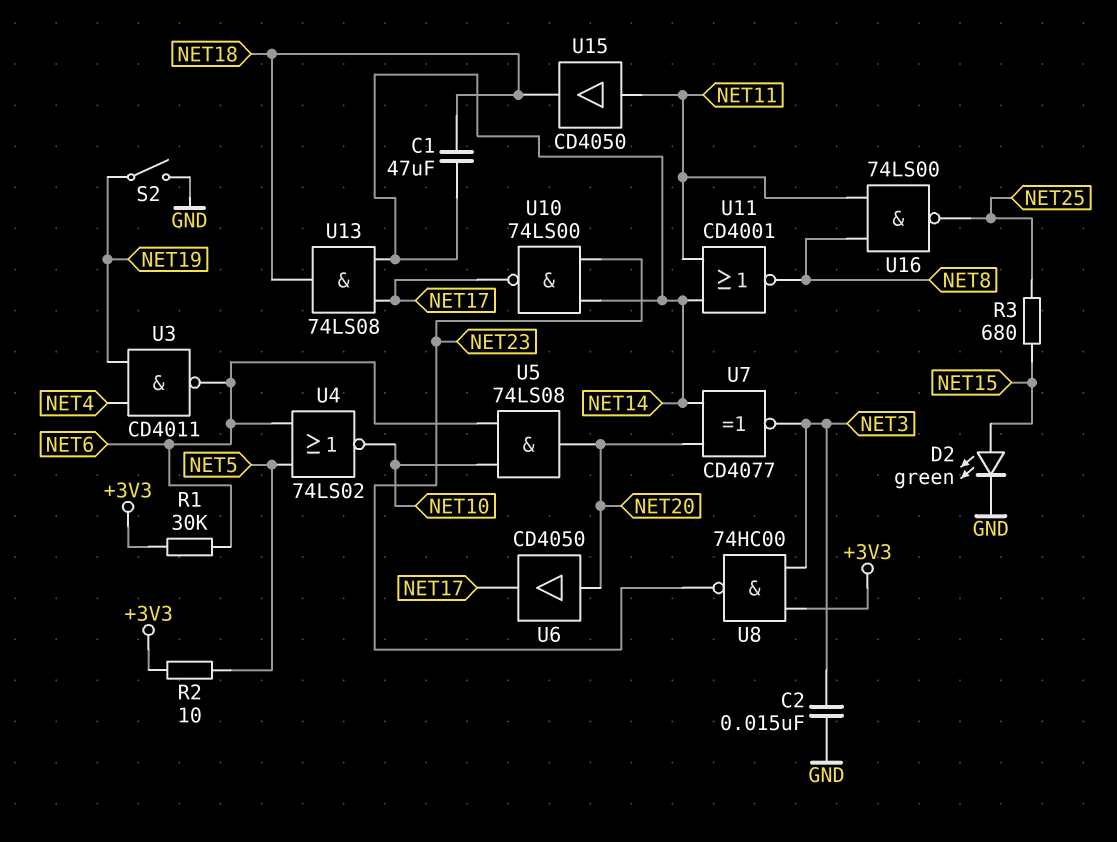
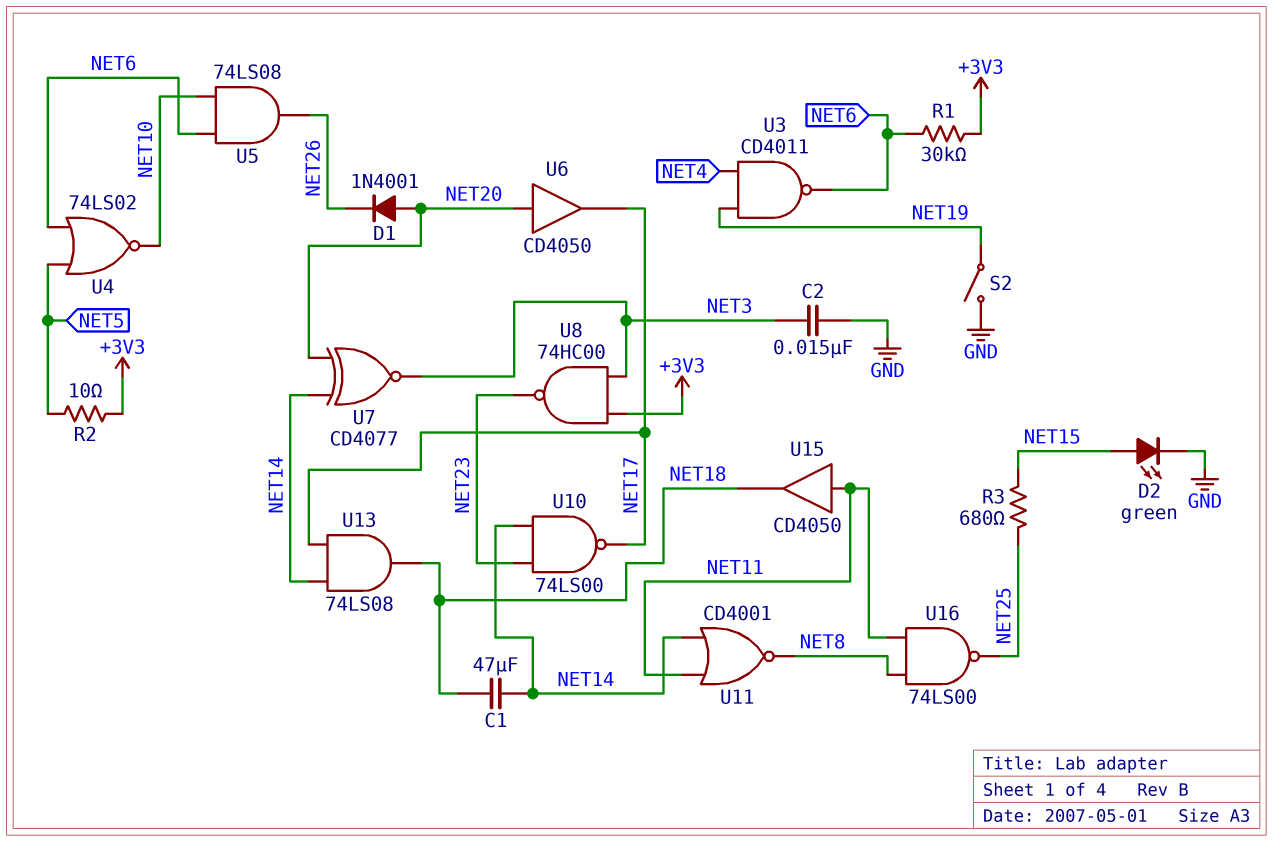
D1: none -> diode 1N4001 (A NET20, K NET26)
U5: AND 74LS08 (in NET6, in NET10, out NET20) -> AND 74LS08 (in NET6, in NET10, out NET26)

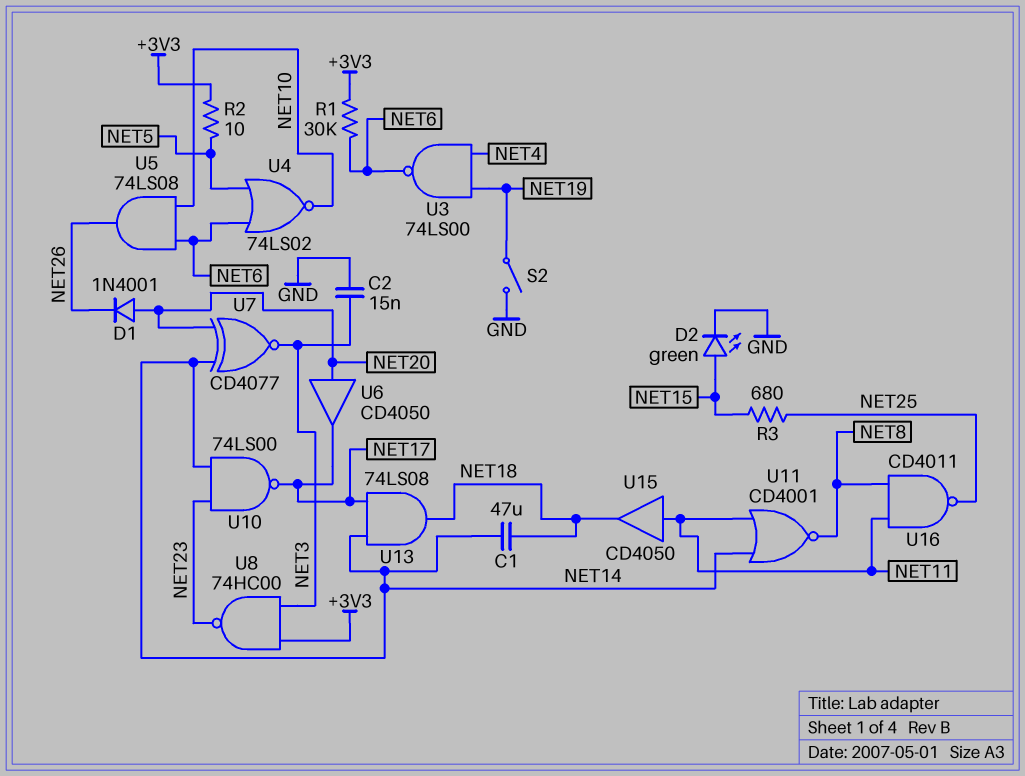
U3: NAND CD4011 (in NET4, in NET19, out NET6) -> NAND 74LS00 (in NET4, in NET19, out NET6)
U16: NAND 74LS00 (in NET8, in NET11, out NET25) -> NAND CD4011 (in NET8, in NET11, out NET25)

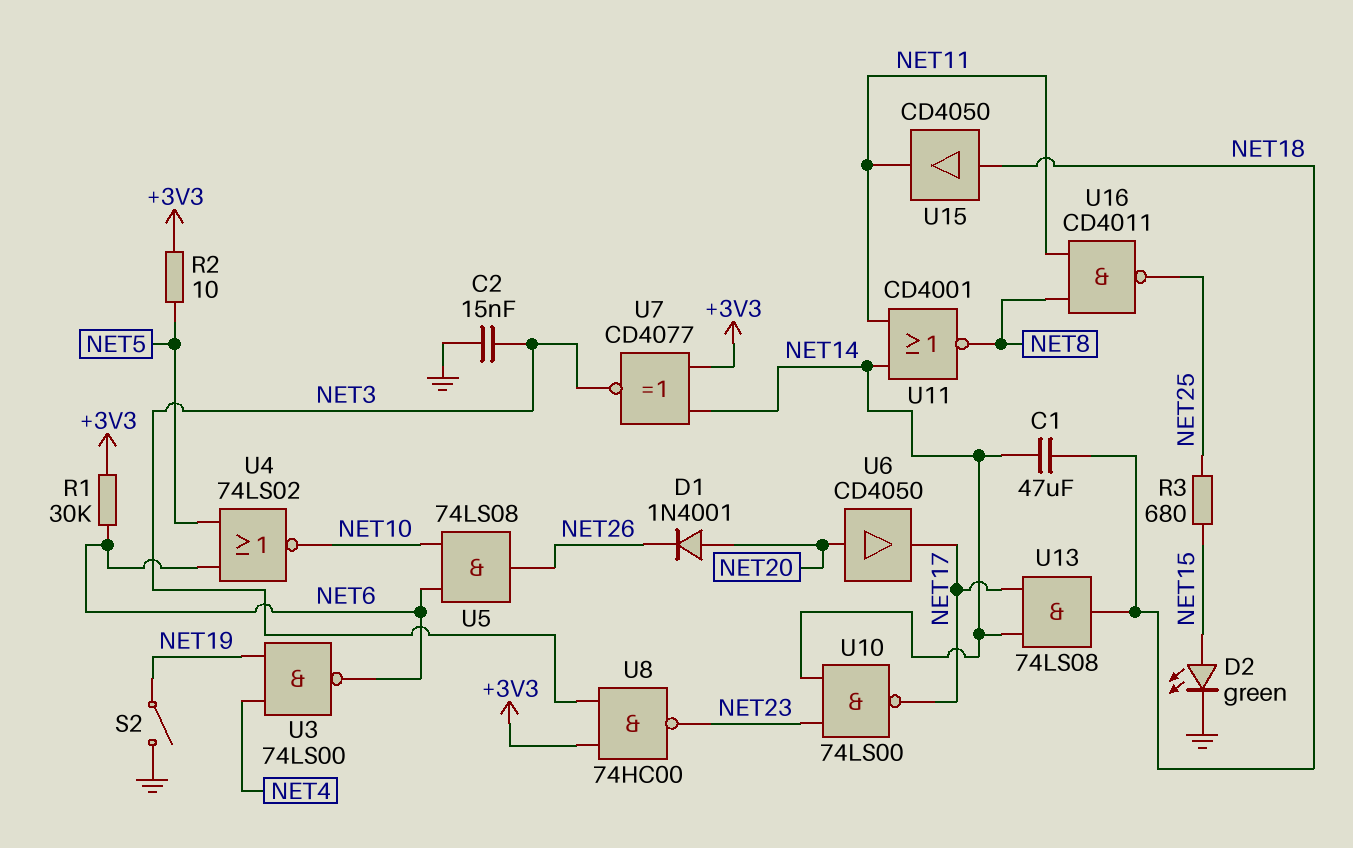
U7: XNOR CD4077 (in NET14, in NET20, out NET3) -> XNOR CD4077 (in +3V3, in NET14, out NET3)
U15: buffer CD4050 (in NET11, out NET18) -> buffer CD4050 (in NET18, out NET11)

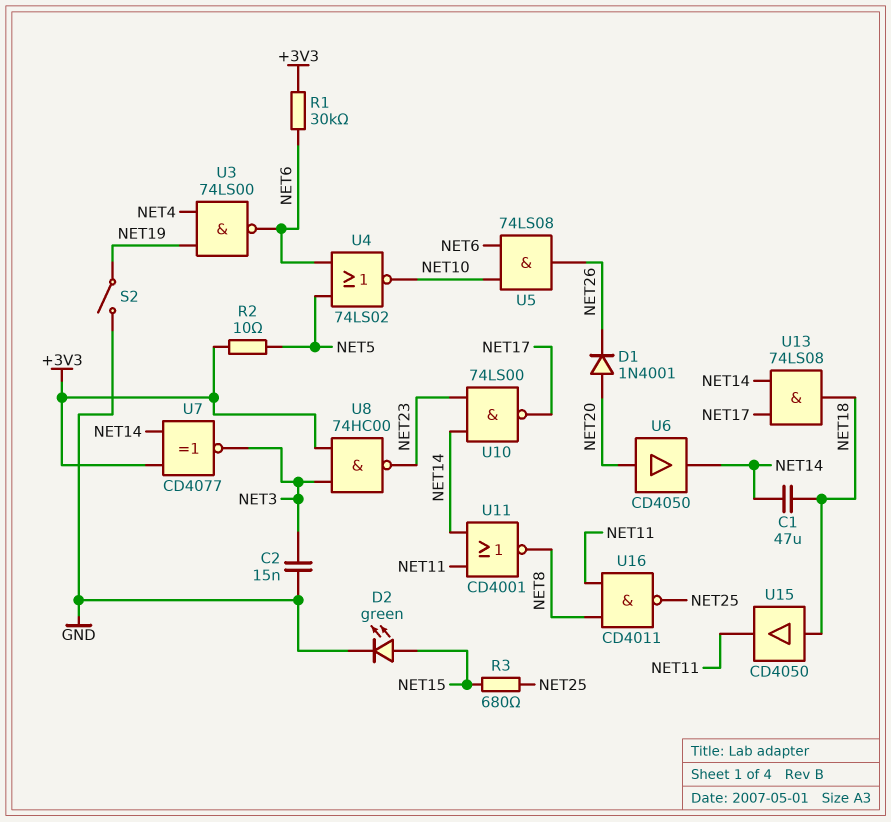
U6: buffer CD4050 (in NET20, out NET17) -> buffer CD4050 (in NET20, out NET14)

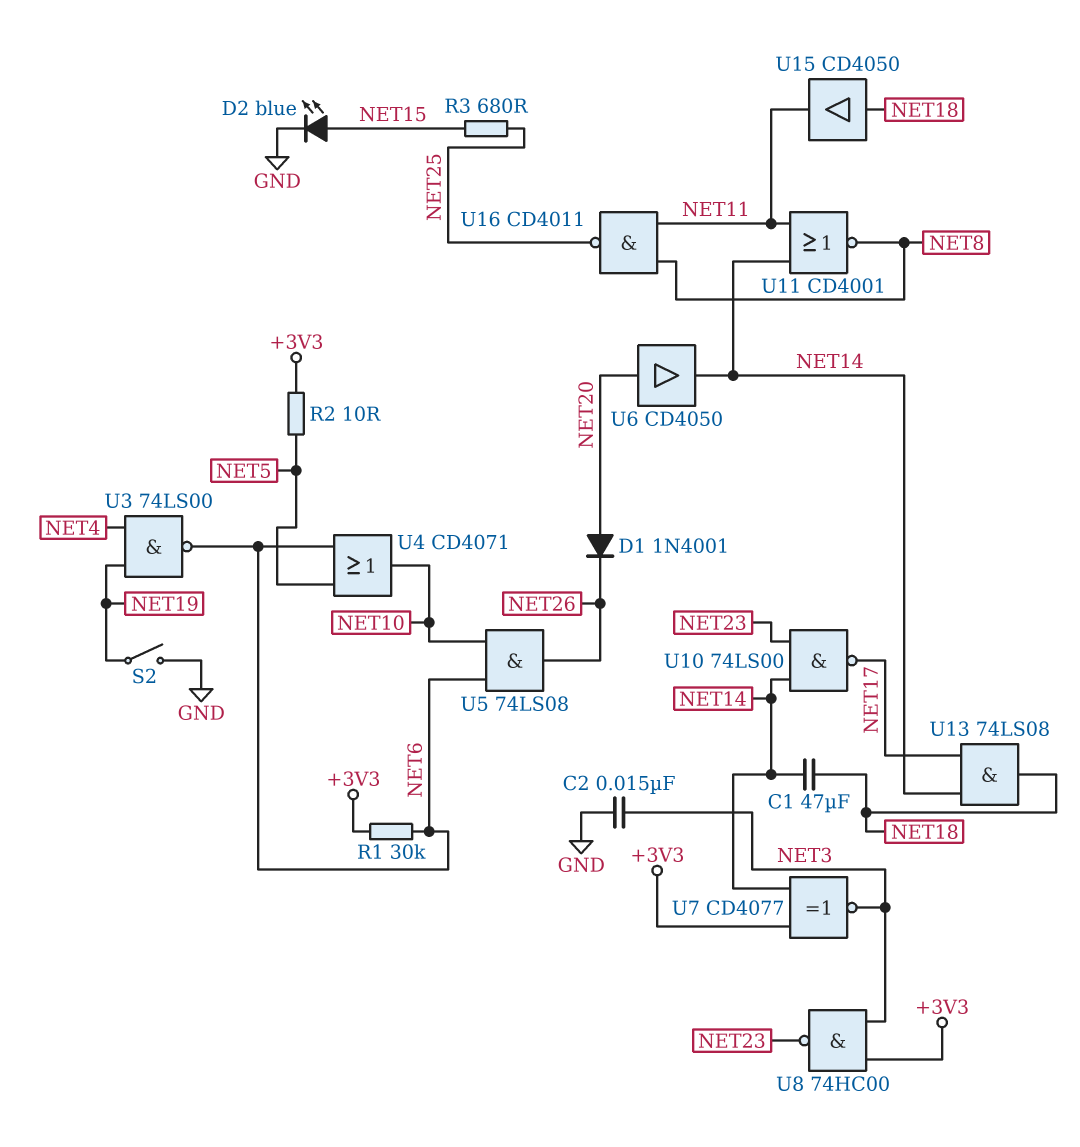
D2: LED green (A NET15, K GND) -> LED blue (A NET15, K GND)
U4: NOR 74LS02 (in NET5, in NET6, out NET10) -> OR CD4071 (in NET5, in NET6, out NET10)

